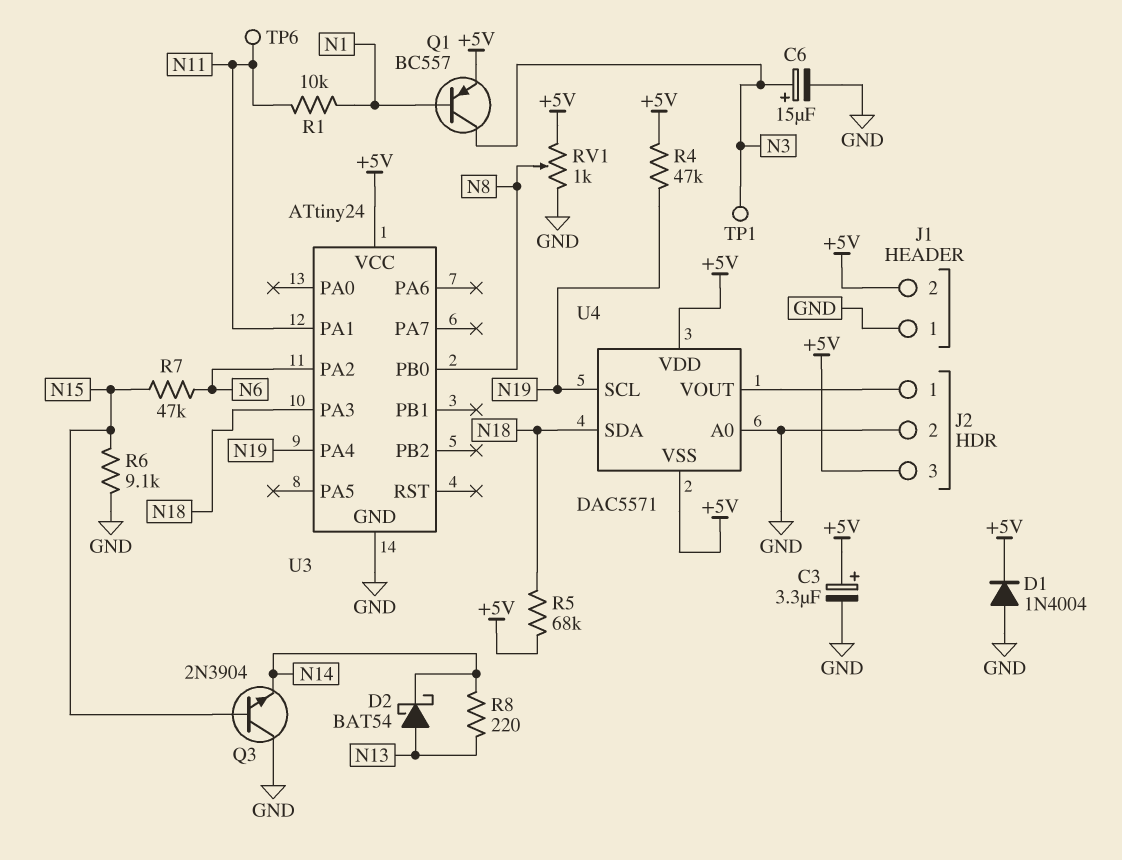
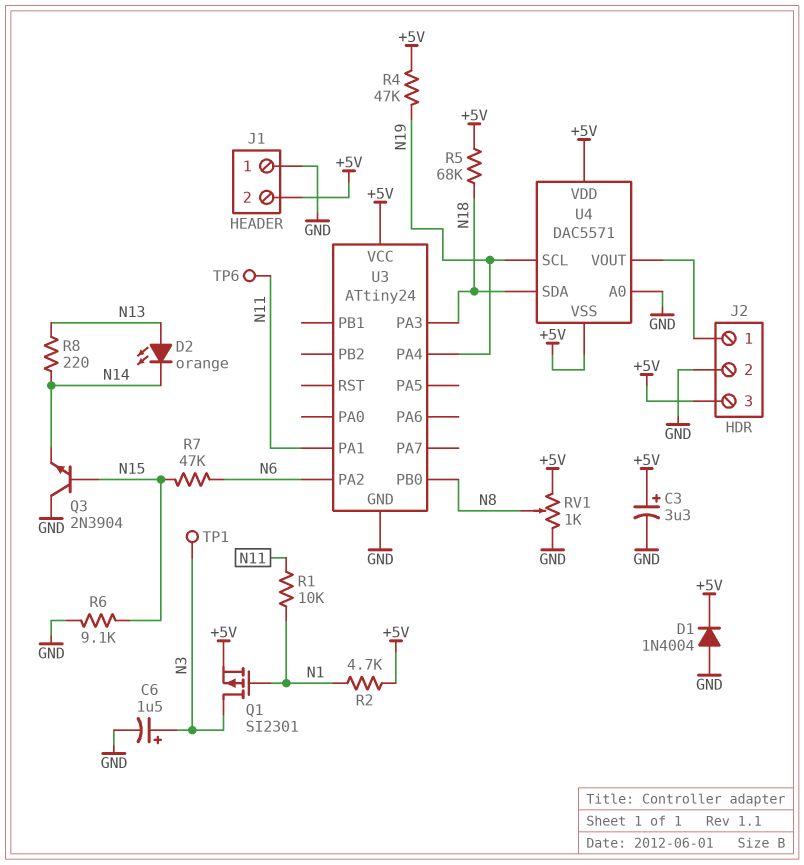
C6: 15uF (plus N3, minus GND) -> 1.5uF (plus N3, minus GND)
D2: schottky BAT54 (A N13, K N14) -> LED orange (A N13, K N14)
Q1: PNP BC557 (B N1, C N3, E +5V) -> PMOS SI2301 (G N1, D N3, S +5V)
R2: none -> 4.7k (+5V, N1)

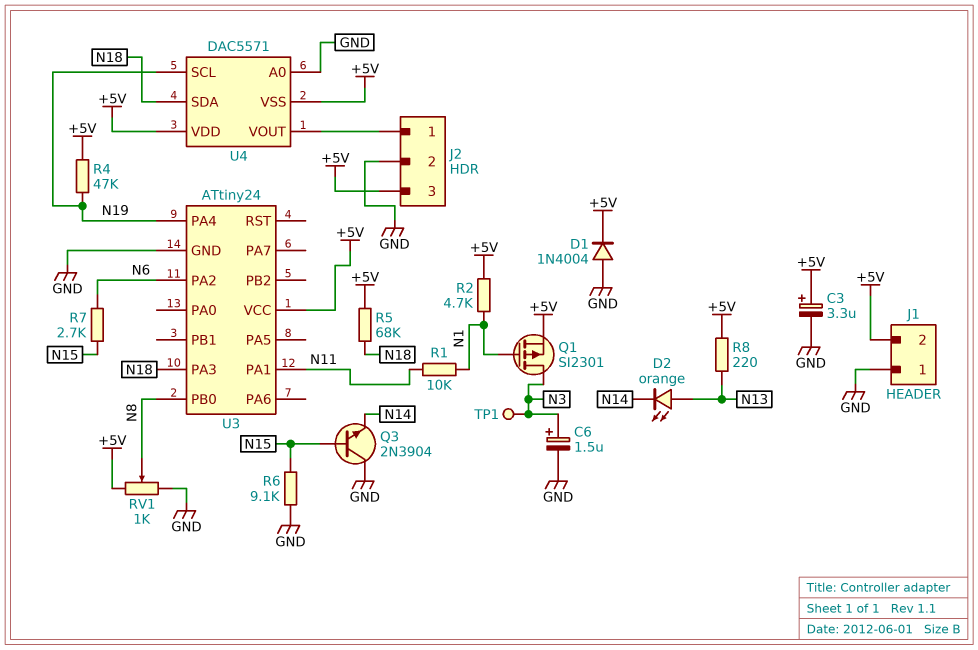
R7: 47k (N6, N15) -> 2.7k (N6, N15)
R8: 220 (N13, N14) -> 220 (+5V, N13)
TP6: test point (N11) -> none

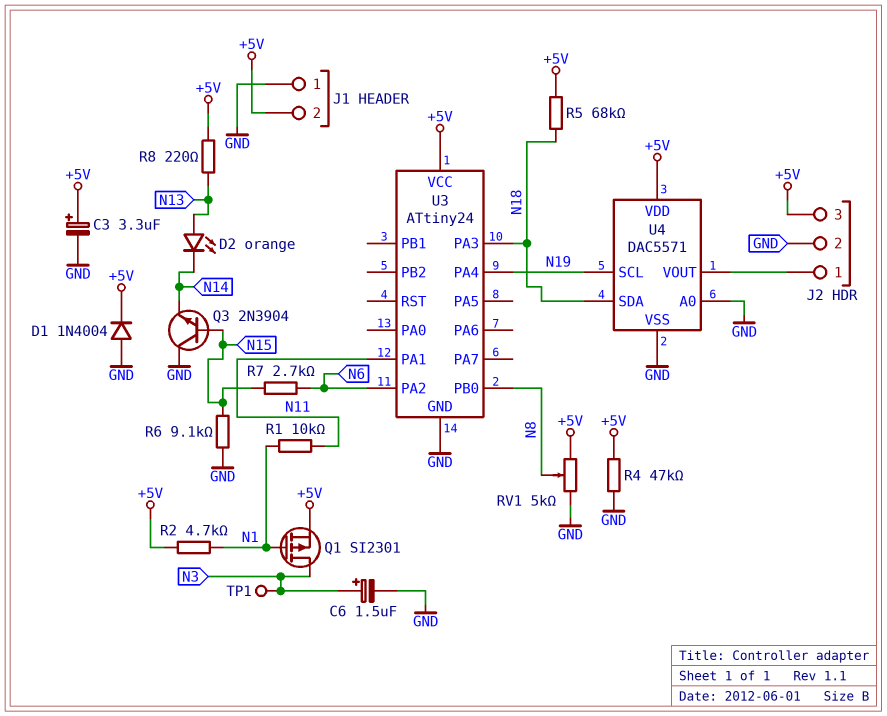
R4: 47k (+5V, N19) -> 47k (+5V, GND)
RV1: 1k (+5V, GND, wiper N8) -> 5k (+5V, GND, wiper N8)
U4 pin VSS: +5V -> GND

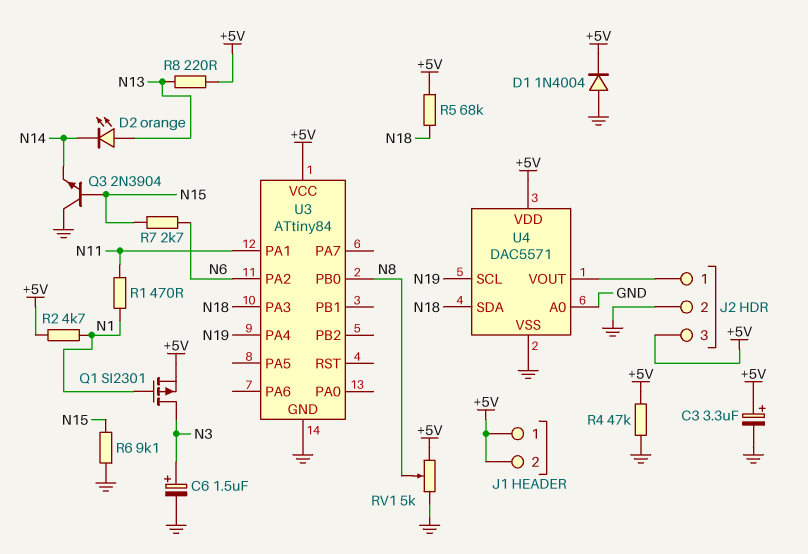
J1 pin 1: GND -> +5V
R1: 10k (N1, N11) -> 470 (N1, N11)
TP1: test point (N3) -> none
U3: ATtiny24 -> ATtiny84

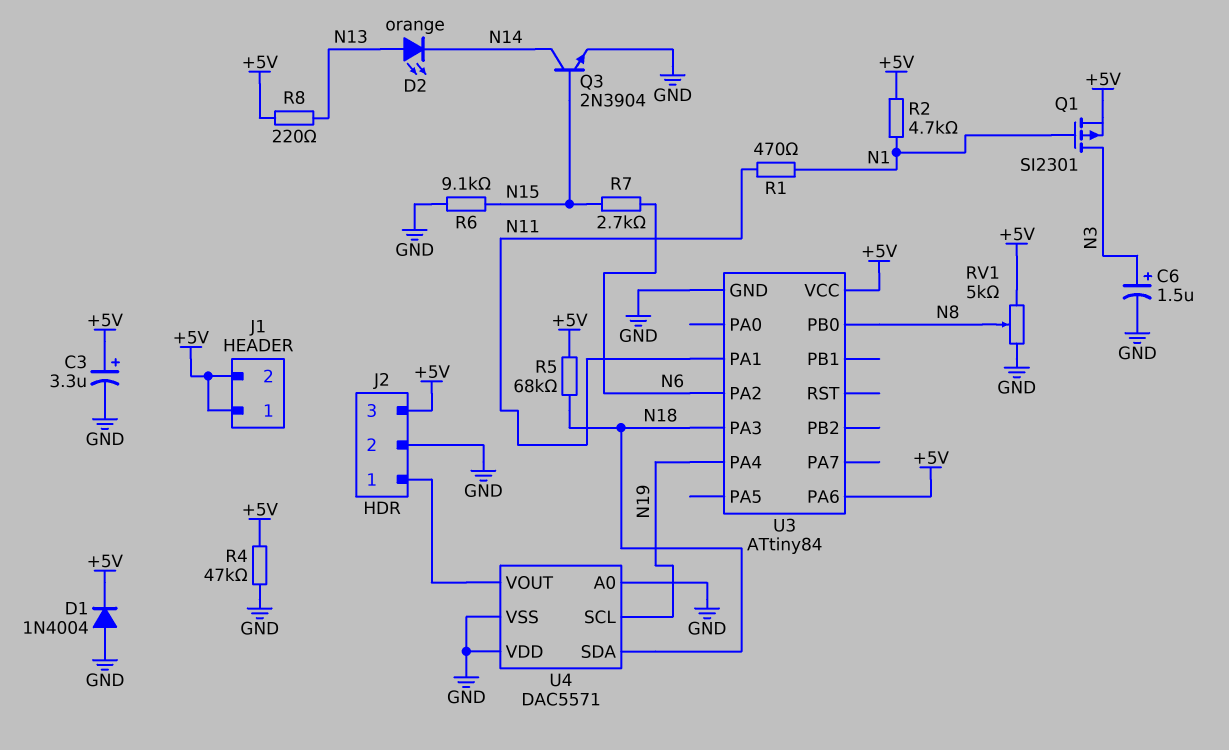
Q3: NPN 2N3904 (B N15, C GND, E N14) -> NPN 2N3904 (B N15, C N14, E GND)
U3 pin PA6: none -> +5V
U4 pin VDD: +5V -> GND

